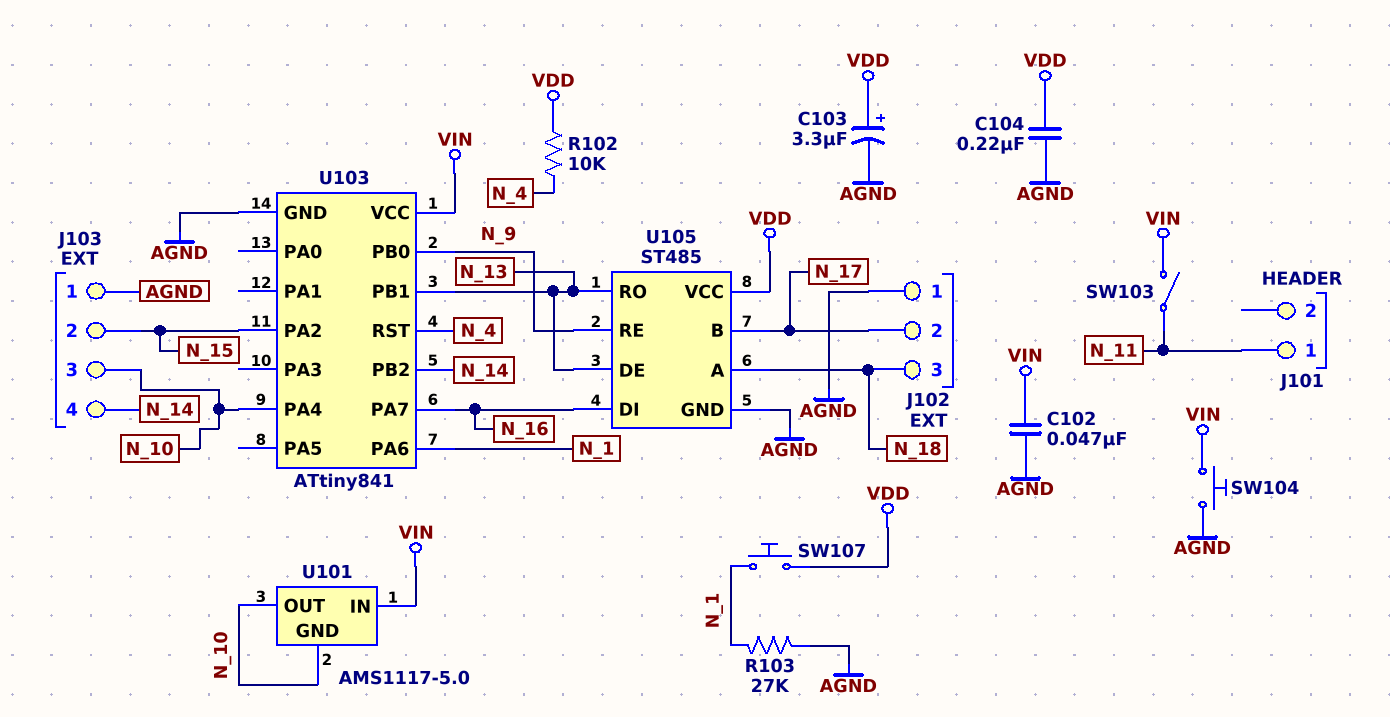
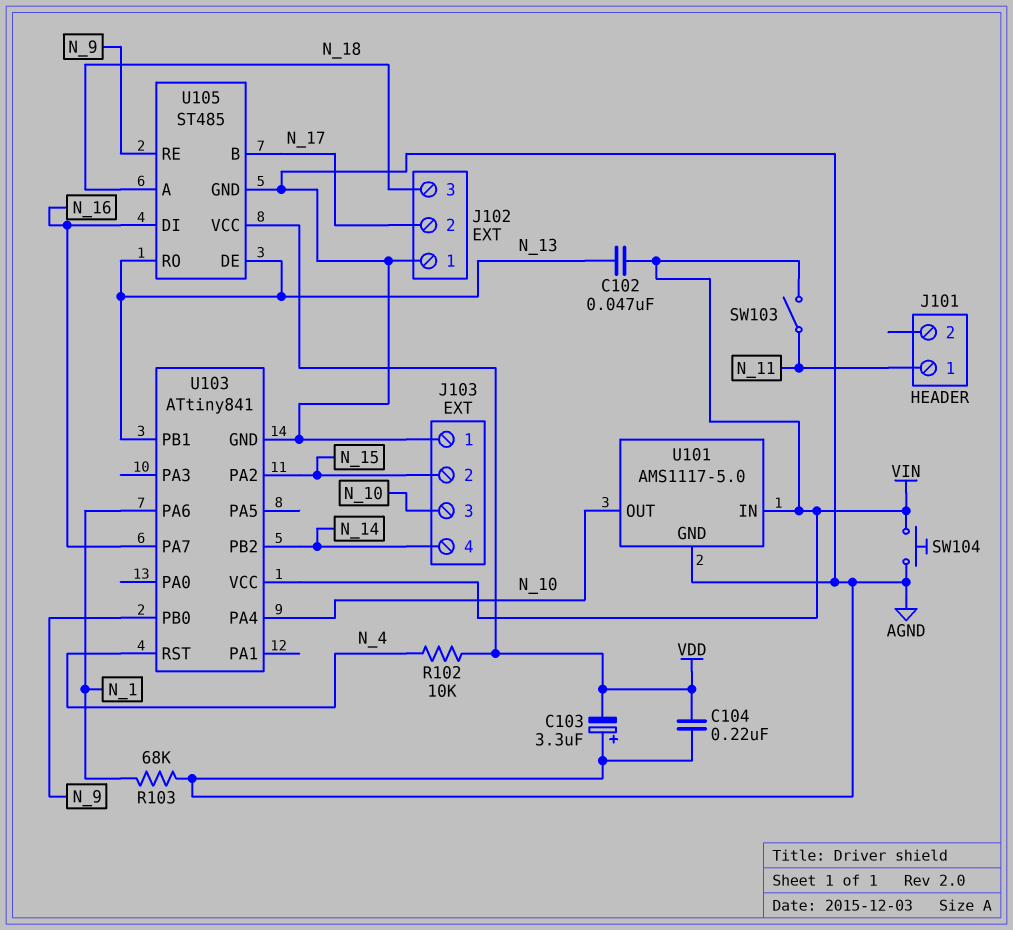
C102: 47nF (AGND, VIN) -> 47nF (N_13, VIN)
C103: 3.3uF (plus VDD, minus AGND) -> 3.3uF (plus AGND, minus VDD)
R103: 27k (AGND, N_1) -> 68k (AGND, N_1)
SW107: button (N_1, VDD) -> none
U101 pin GND: N_10 -> AGND

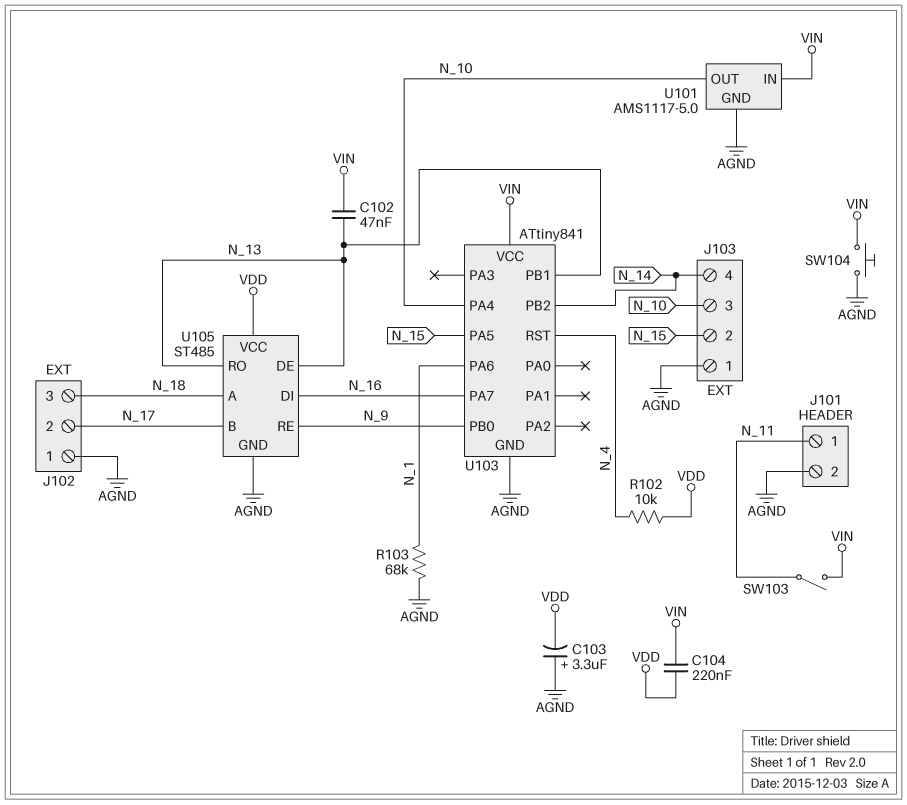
C104: 220nF (AGND, VDD) -> 220nF (VDD, VIN)
J101 pin 2: none -> AGND
U103 pin PA2: N_15 -> none
U103 pin PA5: none -> N_15

